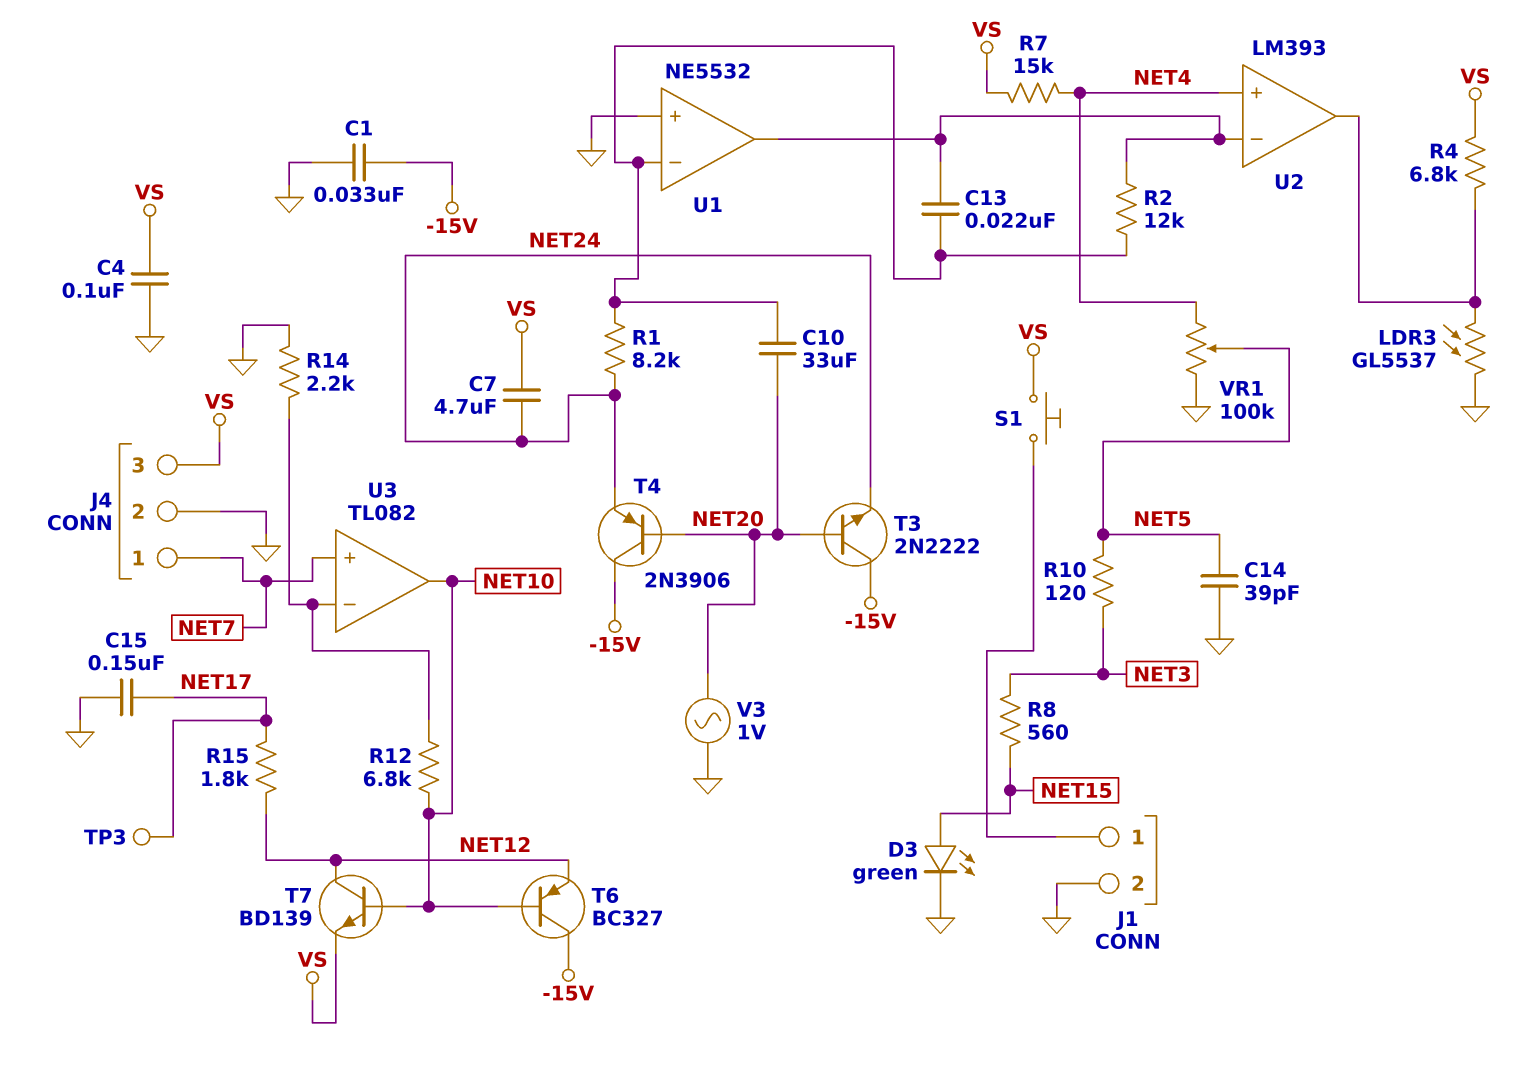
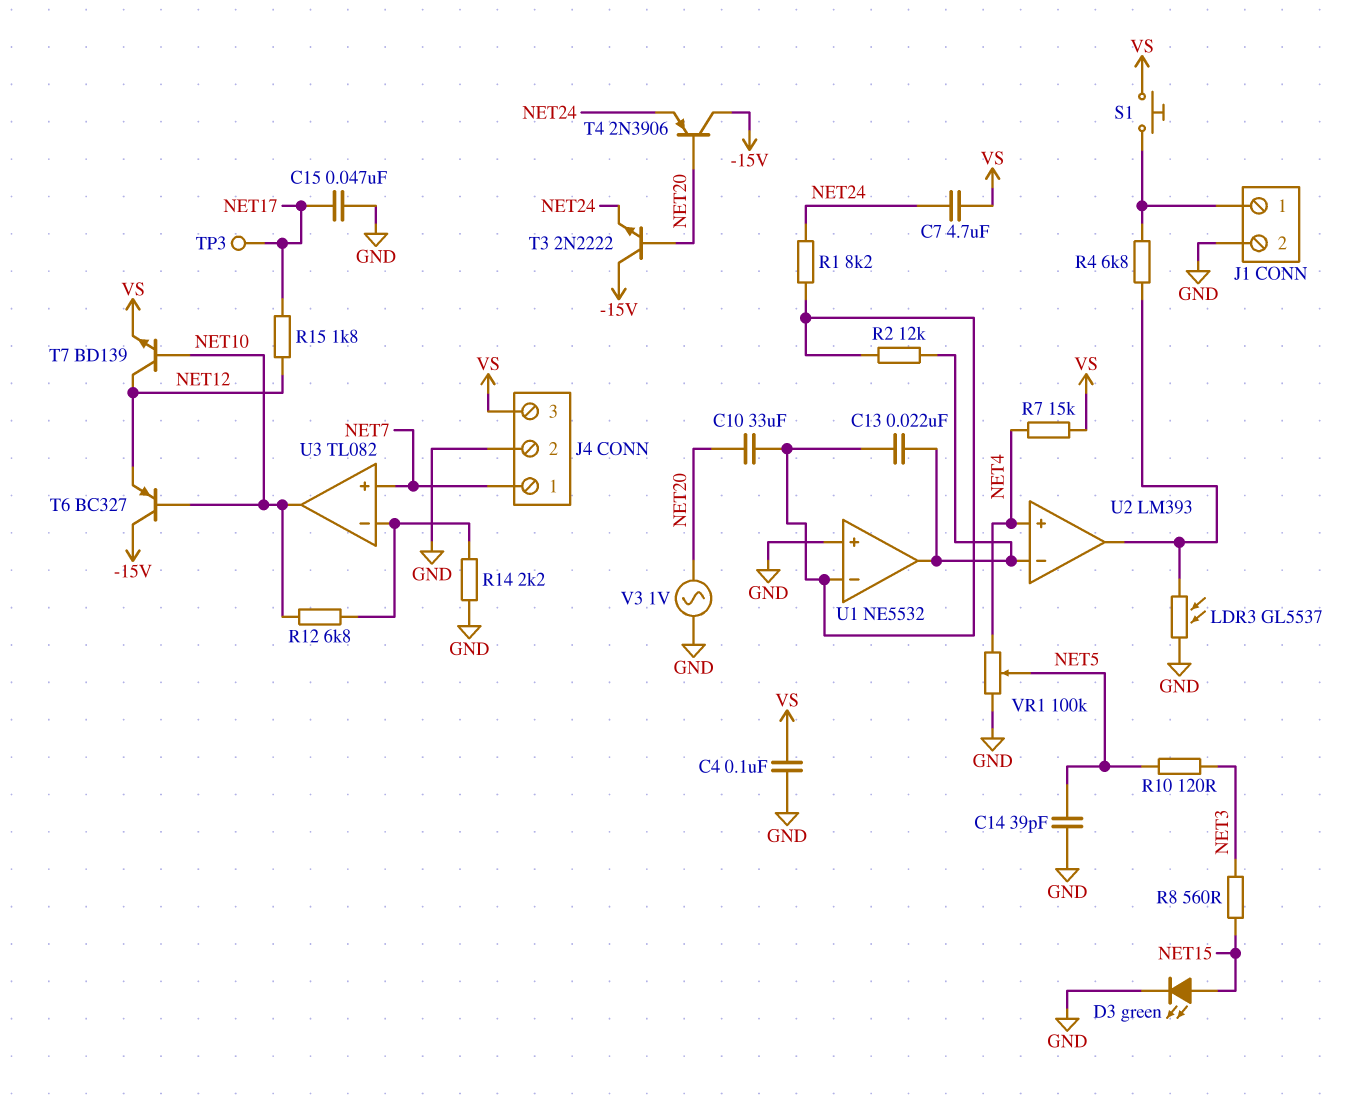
C1: 33nF (-15V, GND) -> none
C15: 150nF (GND, NET17) -> 47nF (GND, NET17)
R4: 6.8k (U2/out, VS) -> 6.8k (J1/1, U2/out)

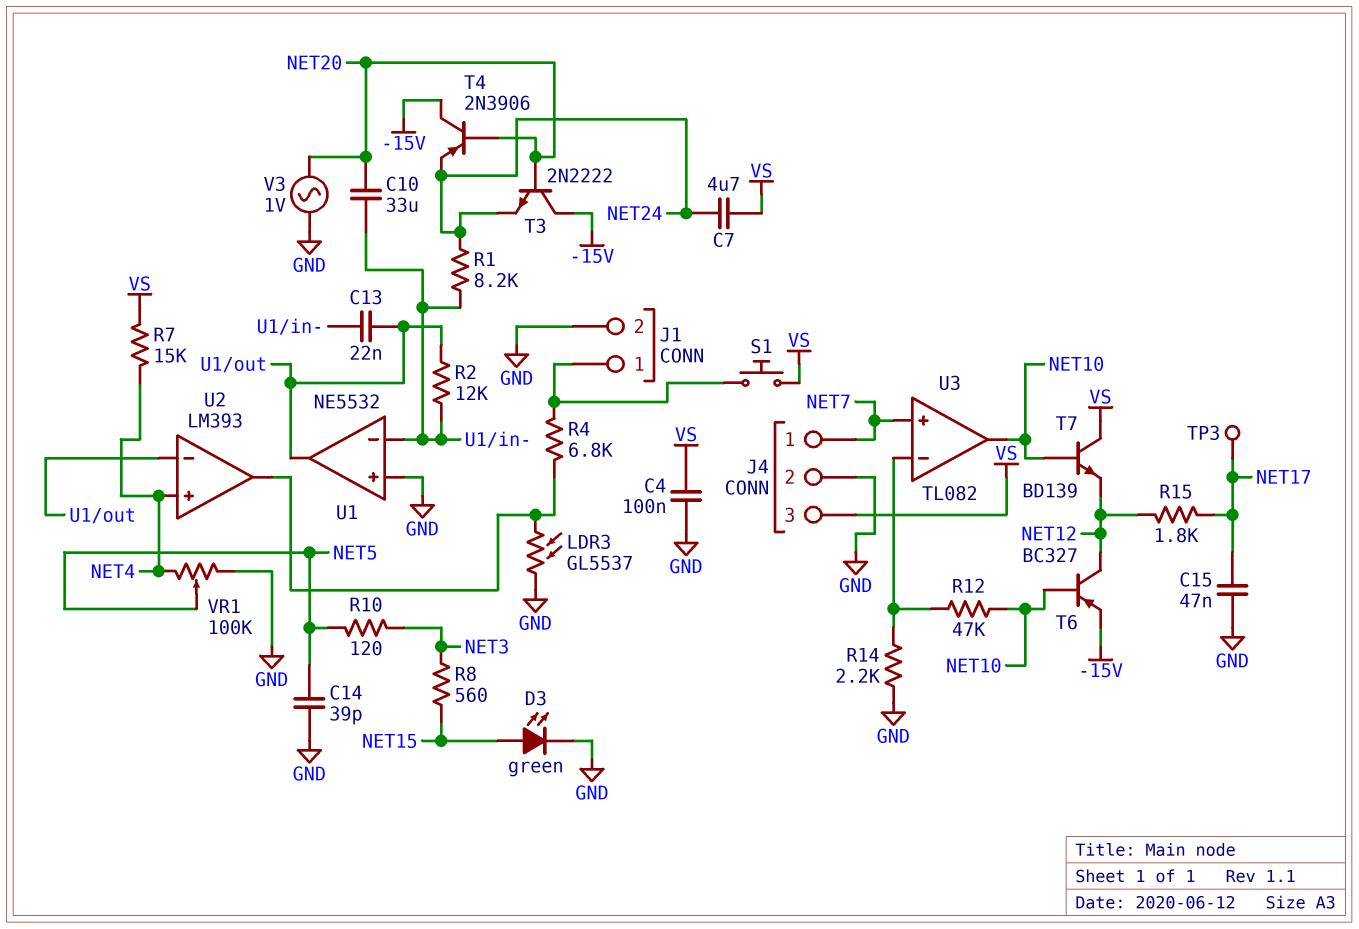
R12: 6.8k (NET10, U3/in-) -> 47k (NET10, U3/in-)
T6: PNP BC327 (B NET10, C -15V, E NET12) -> PNP BC327 (B NET10, C NET12, E -15V)
T7: NPN BD139 (B NET10, C NET12, E VS) -> NPN BD139 (B NET10, C VS, E NET12)

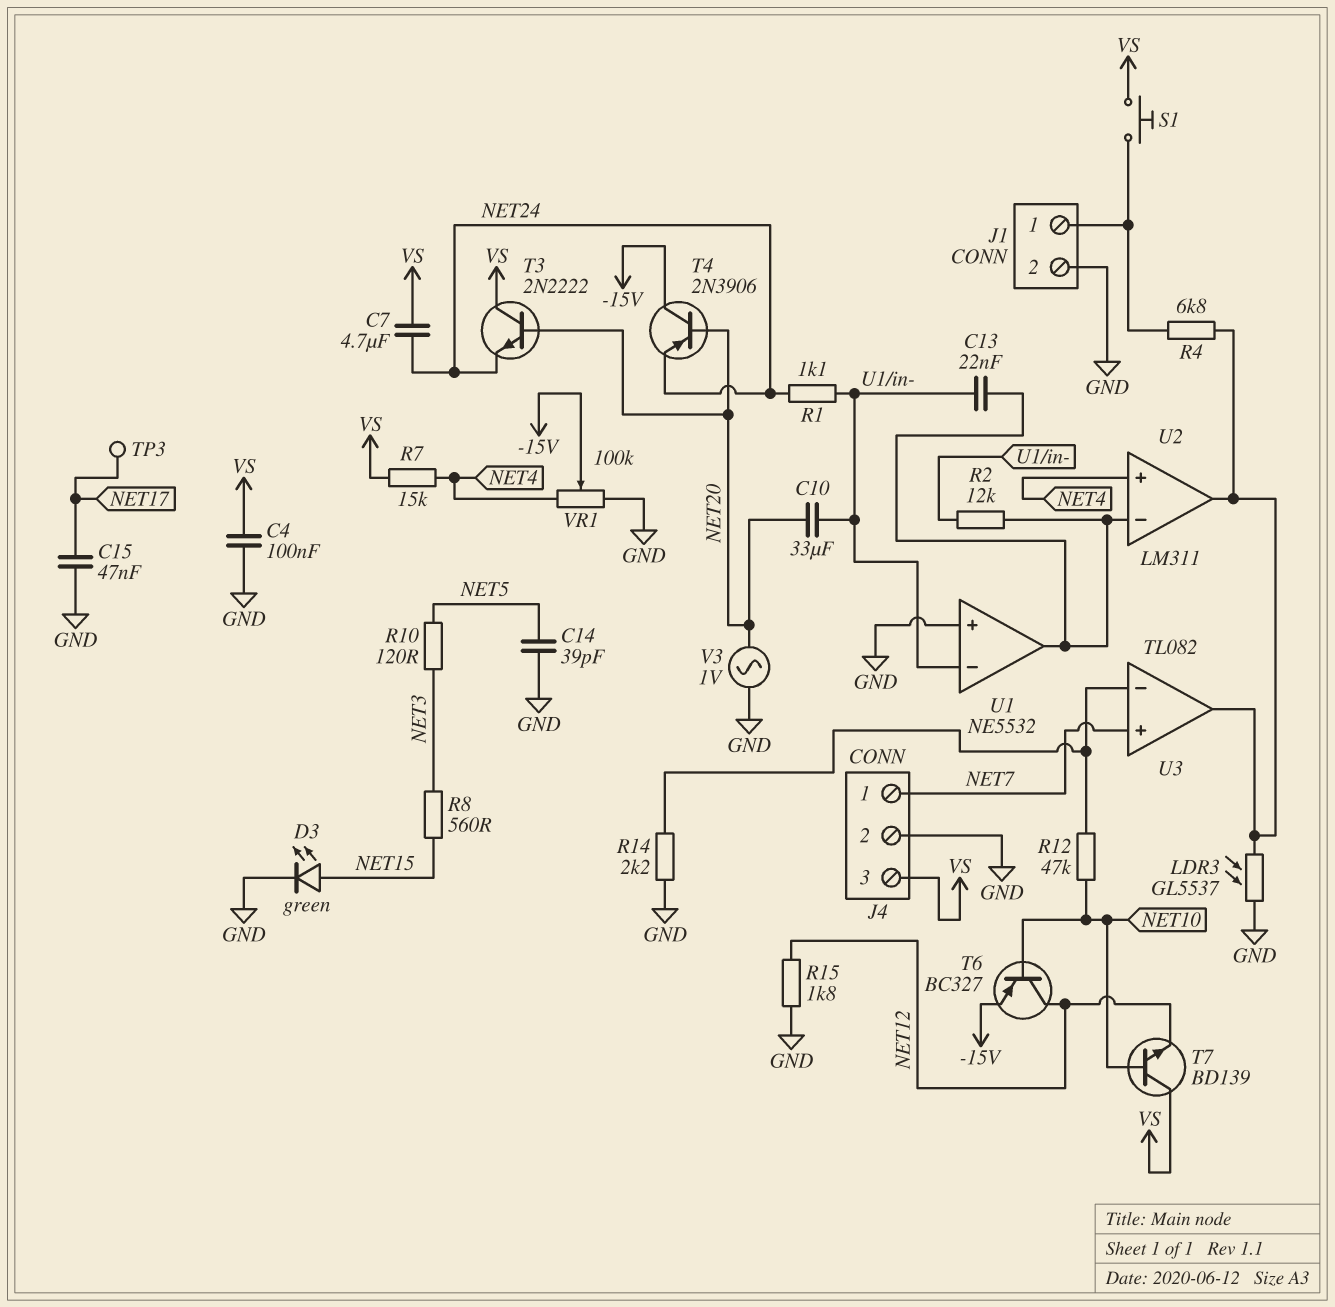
R1: 8.2k (NET24, U1/in-) -> 1.1k (NET24, U1/in-)
R15: 1.8k (NET12, NET17) -> 1.8k (GND, NET12)
T3: NPN 2N2222 (B NET20, C -15V, E NET24) -> NPN 2N2222 (B NET20, C VS, E NET24)
U2: LM393 -> LM311
U3 pin out: NET10 -> U2/out
VR1: 100k (GND, NET4, wiper NET5) -> 100k (GND, NET4, wiper -15V)

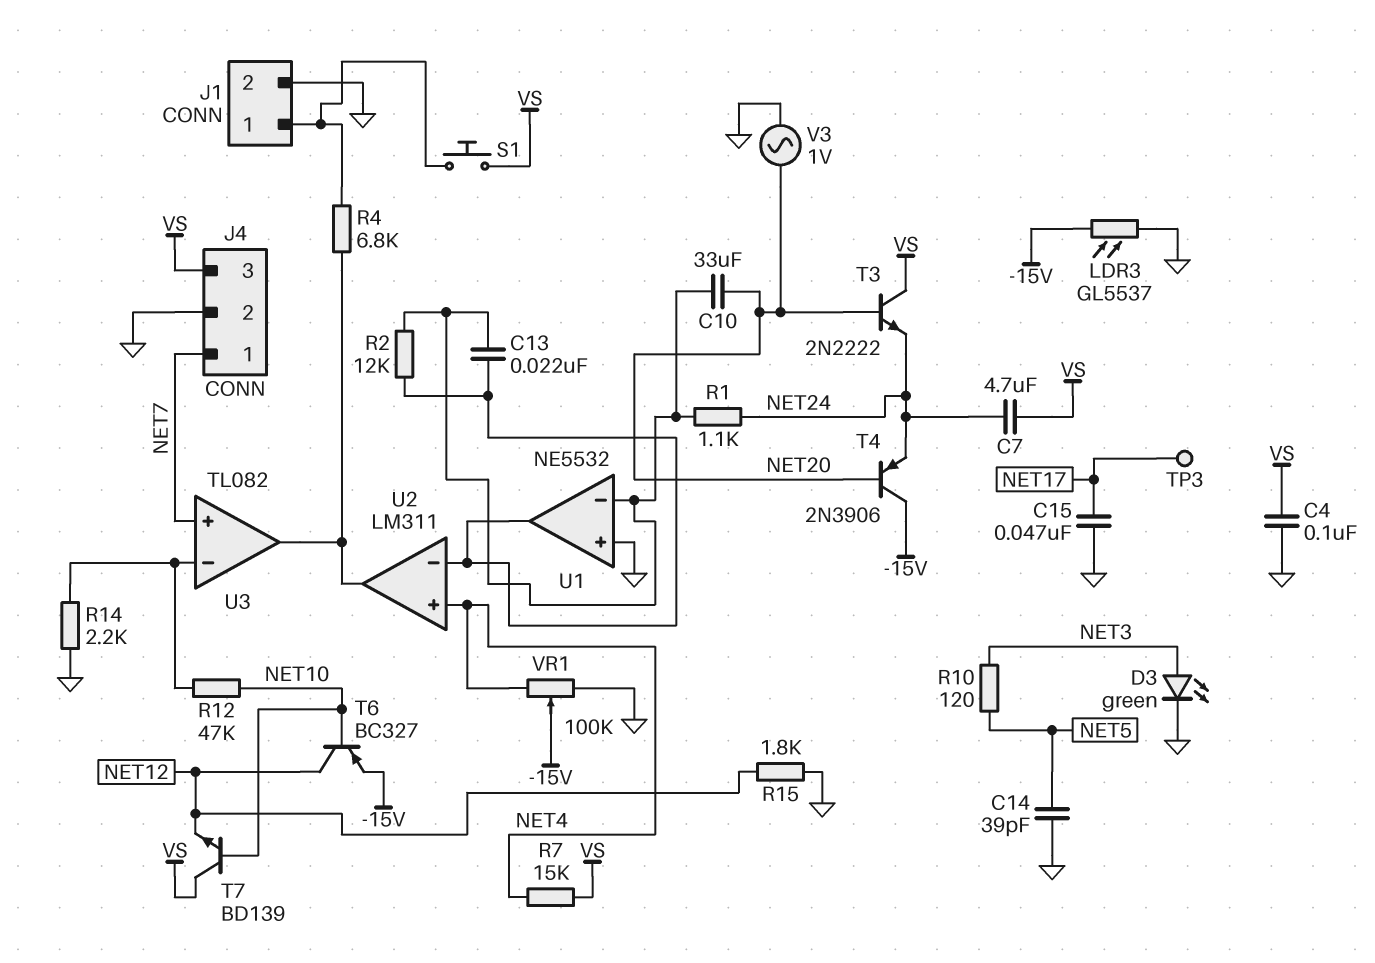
D3: LED green (A NET15, K GND) -> LED green (A NET3, K GND)
LDR3: GL5537 (GND, U2/out) -> GL5537 (-15V, GND)
R8: 560 (NET3, NET15) -> none

